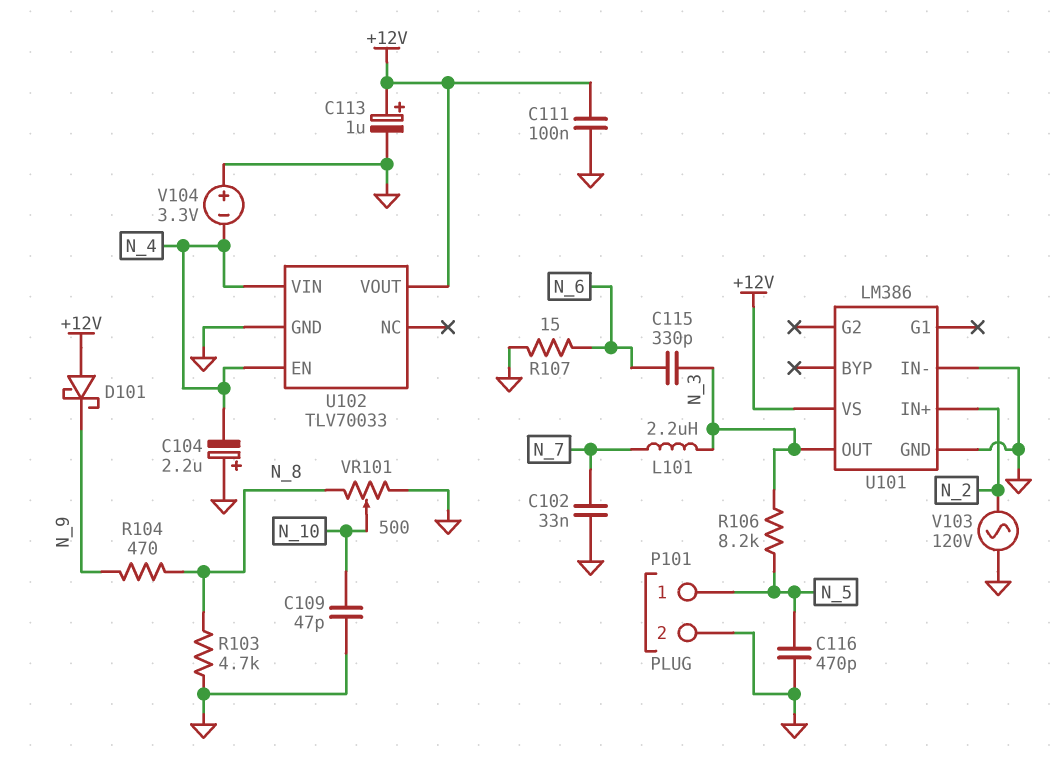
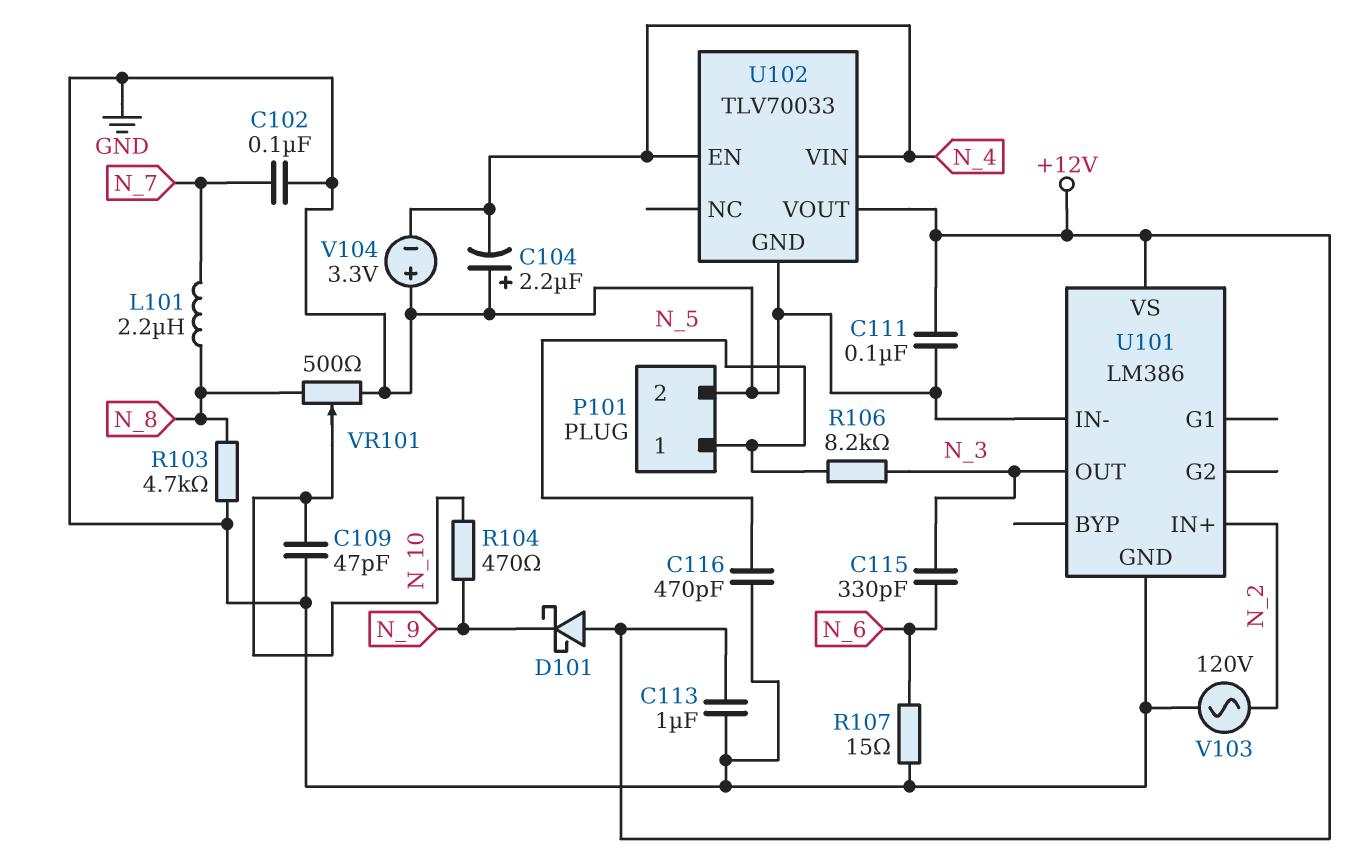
C102: 33nF (GND, N_7) -> 100nF (GND, N_7)
C113: 1uF (plus +12V, minus GND) -> 1uF (+12V, GND)
L101: 2.2uH (N_3, N_7) -> 2.2uH (N_7, N_8)
R104: 470 (N_8, N_9) -> 470 (N_9, N_10)

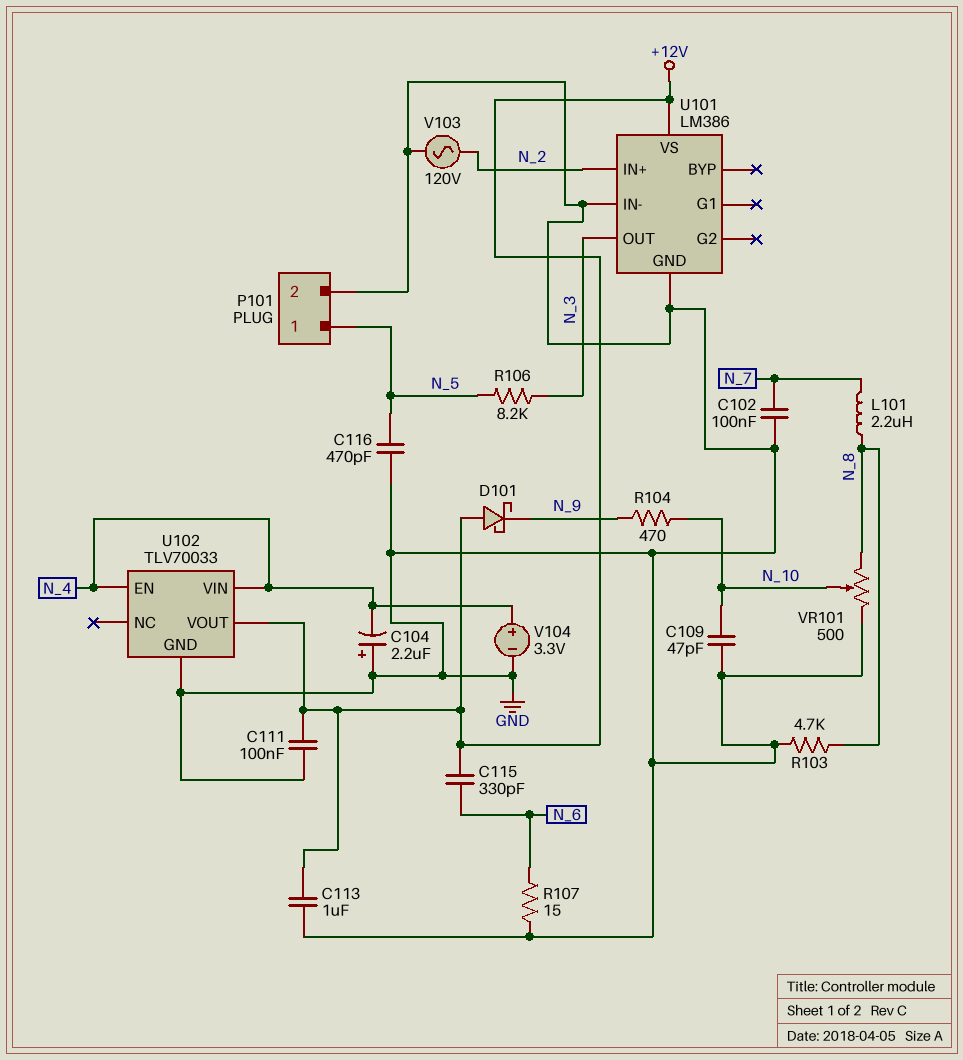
C115: 330pF (N_3, N_6) -> 330pF (+12V, N_6)
V104: 3.3V (plus GND, minus N_4) -> 3.3V (plus N_4, minus GND)

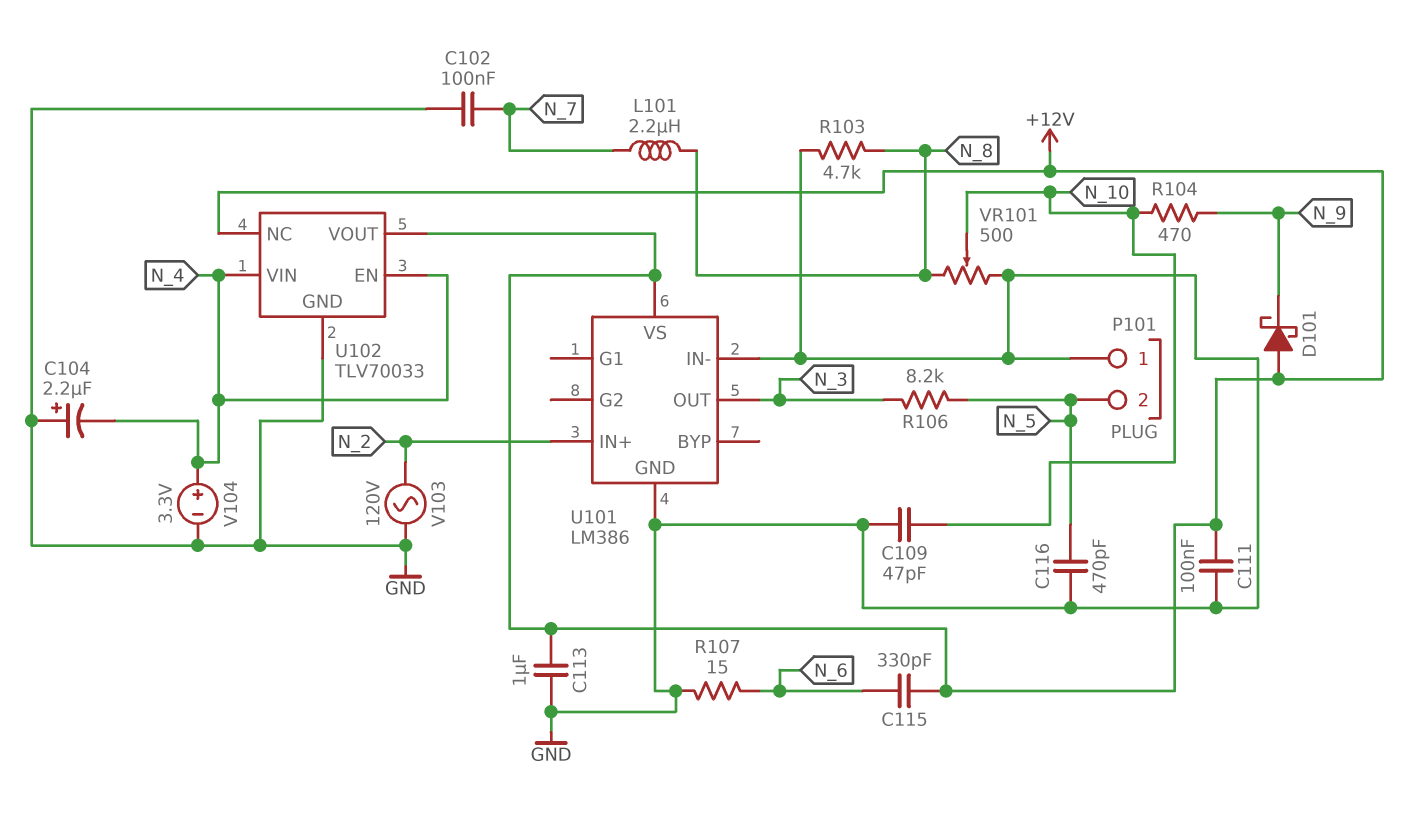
P101 pin 1: N_5 -> GND
P101 pin 2: GND -> N_5
U102 pin NC: none -> +12V

